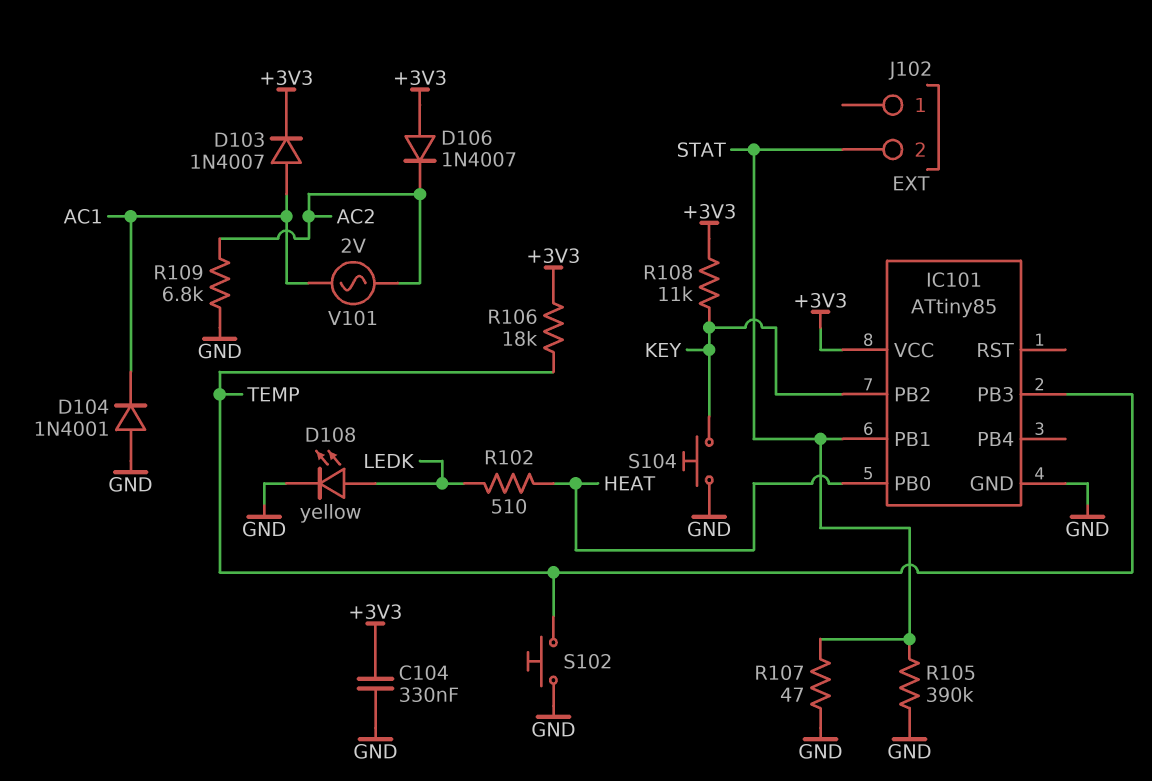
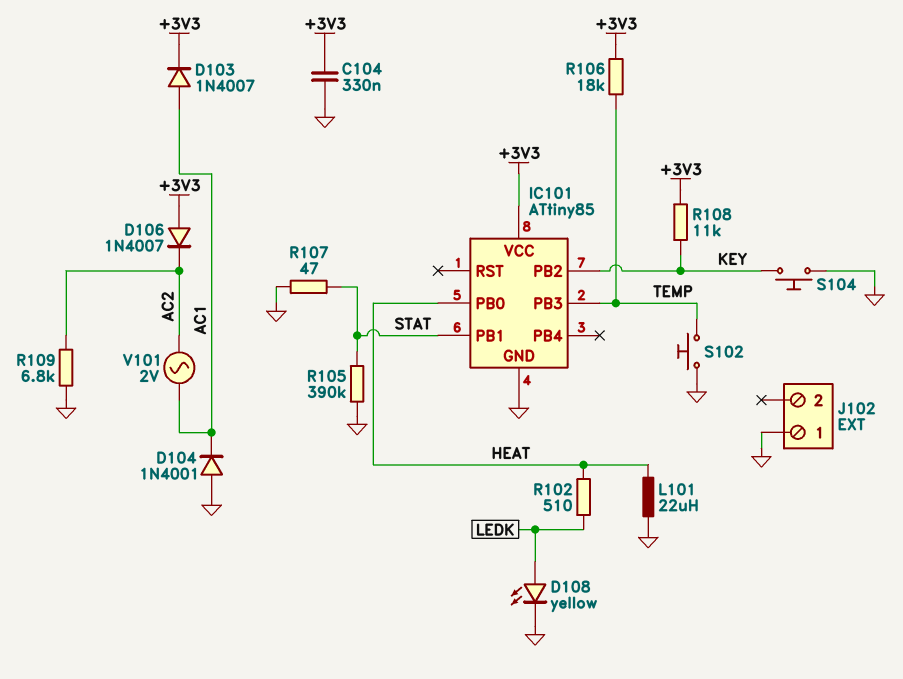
J102 pin 1: none -> GND
J102 pin 2: STAT -> none
L101: none -> 22uH (GND, HEAT)

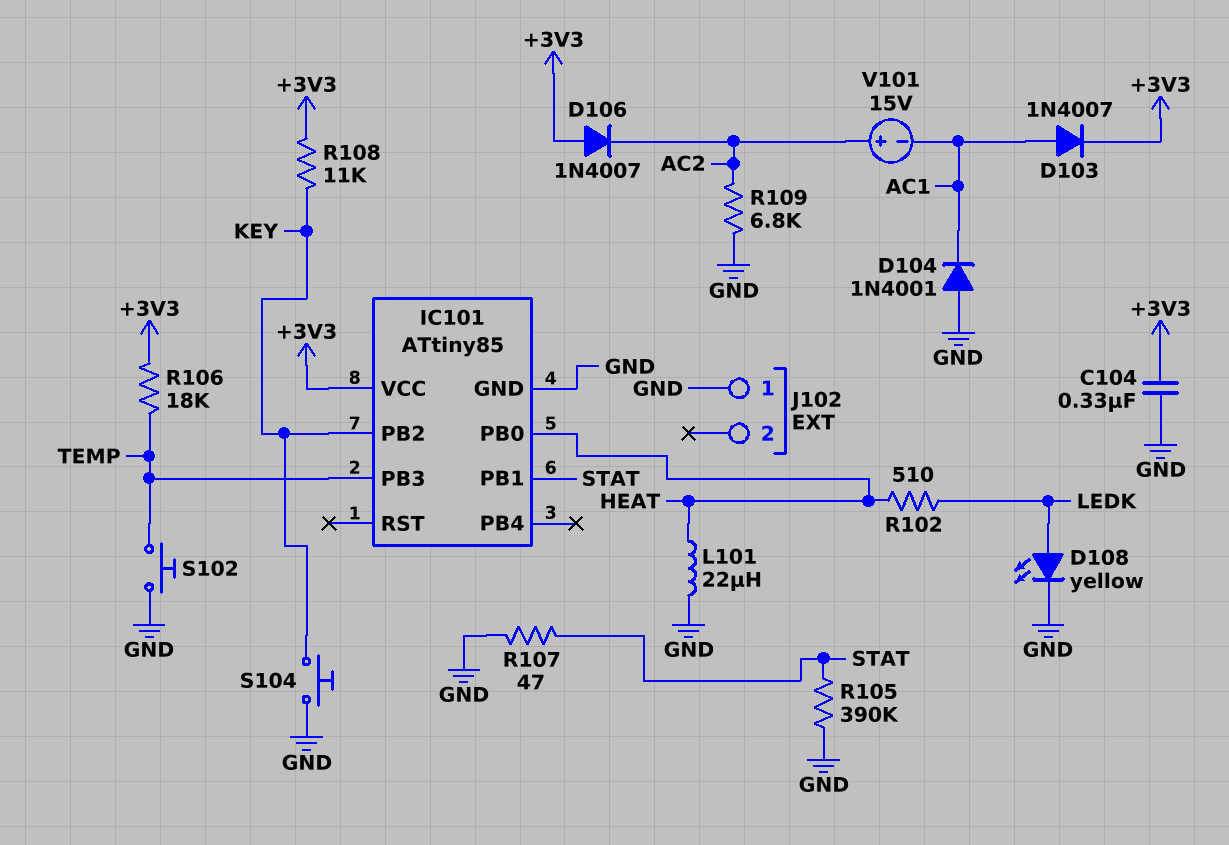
V101: AC 2V (AC1, AC2) -> 15V (plus AC2, minus AC1)

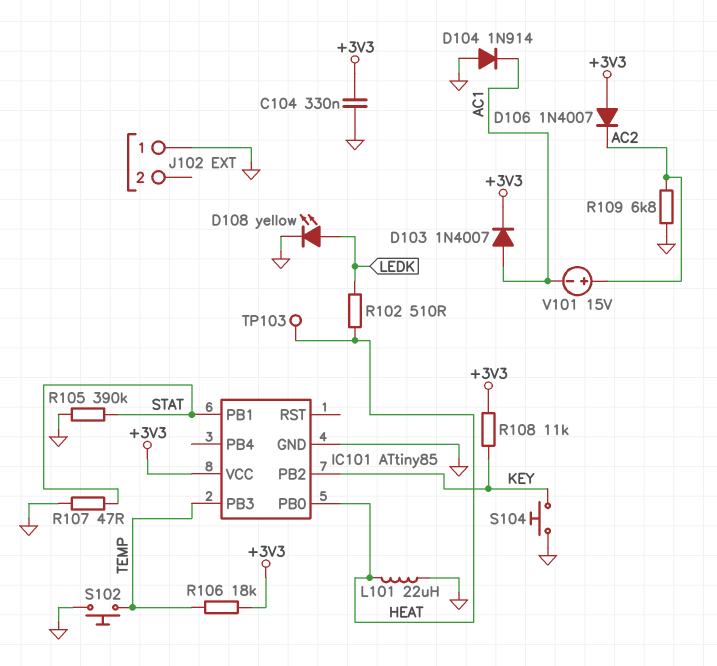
D104: diode 1N4001 (A GND, K AC1) -> diode 1N914 (A GND, K AC1)
TP103: none -> test point (HEAT)

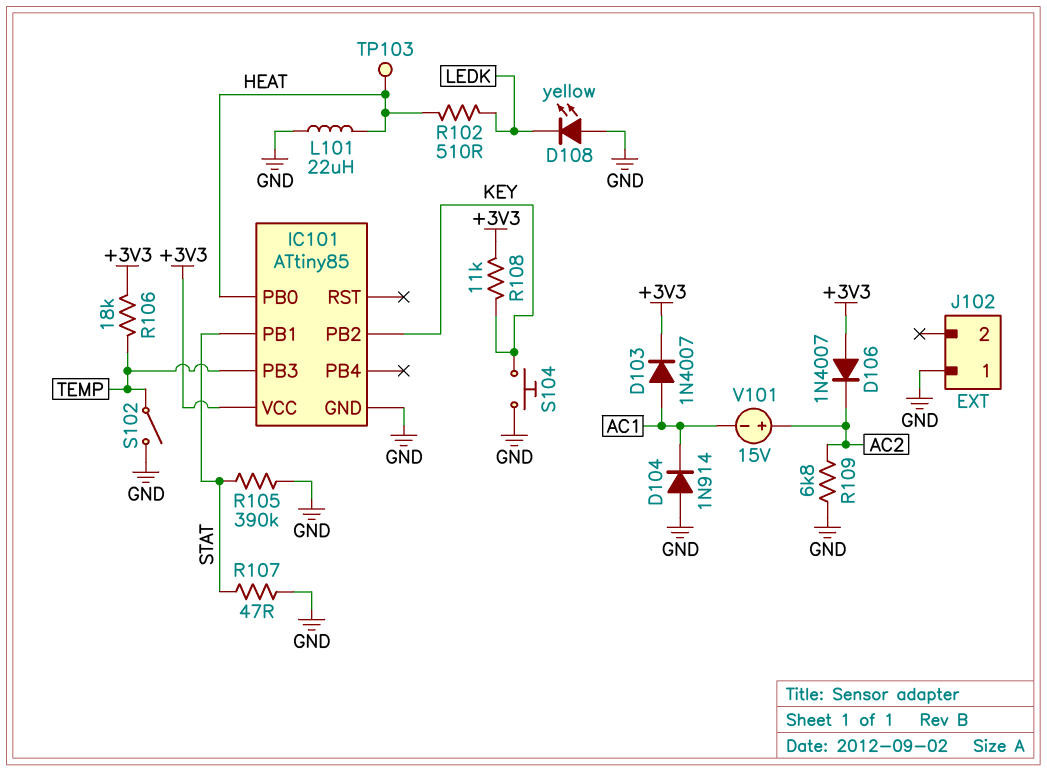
C104: 330nF (+3V3, GND) -> none
D108: LED yellow (A LEDK, K GND) -> LED yellow (A GND, K LEDK)
S102: button (GND, TEMP) -> switch (GND, TEMP)

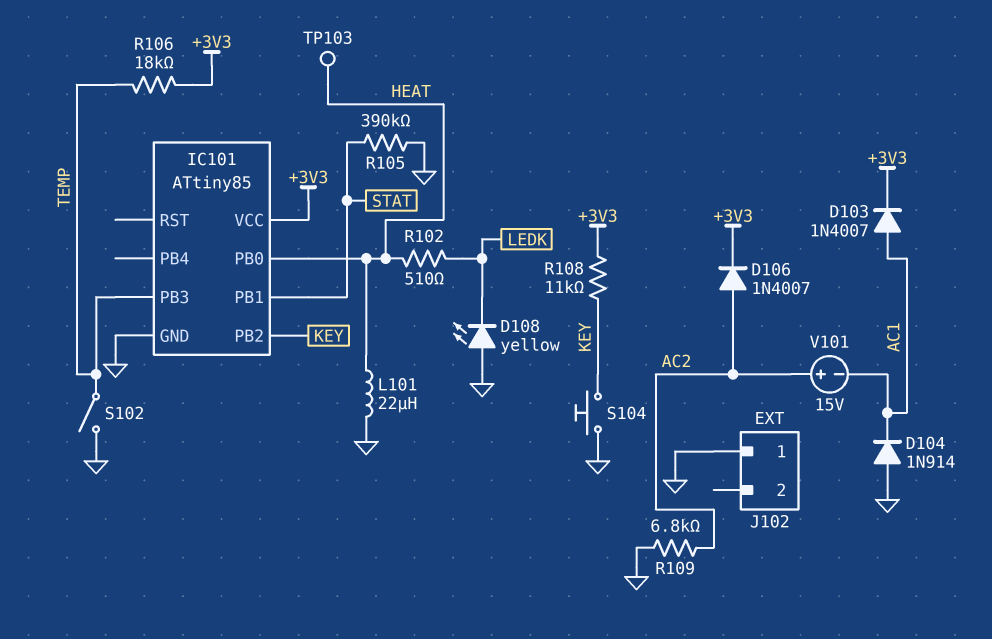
D106: diode 1N4007 (A +3V3, K AC2) -> diode 1N4007 (A AC2, K +3V3)
R107: 47 (GND, STAT) -> none

